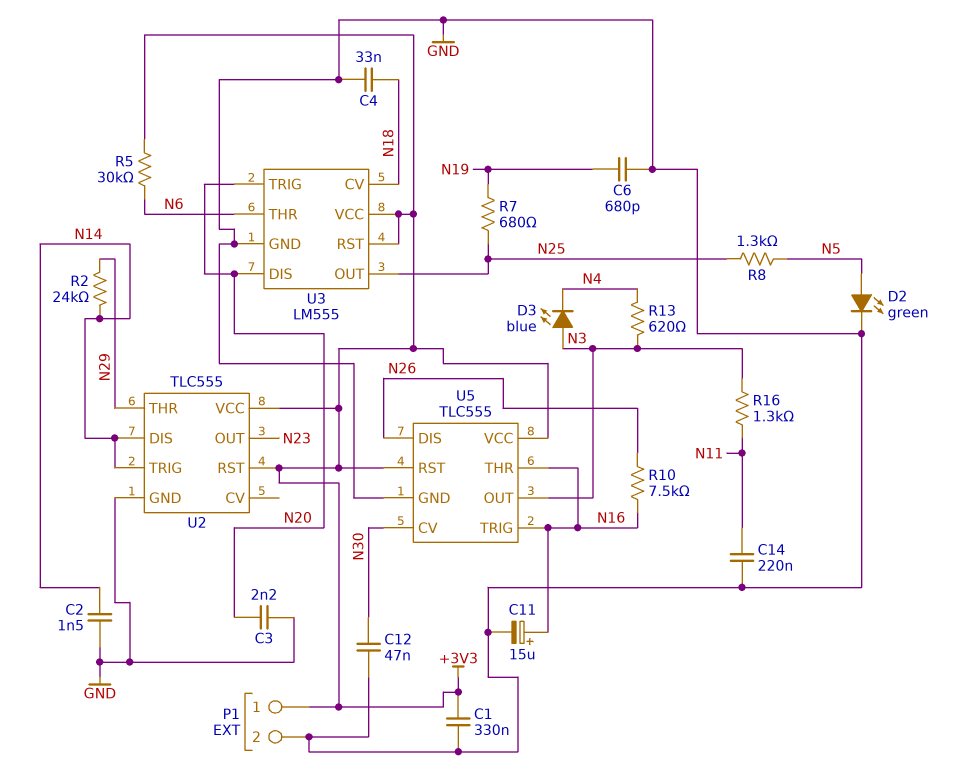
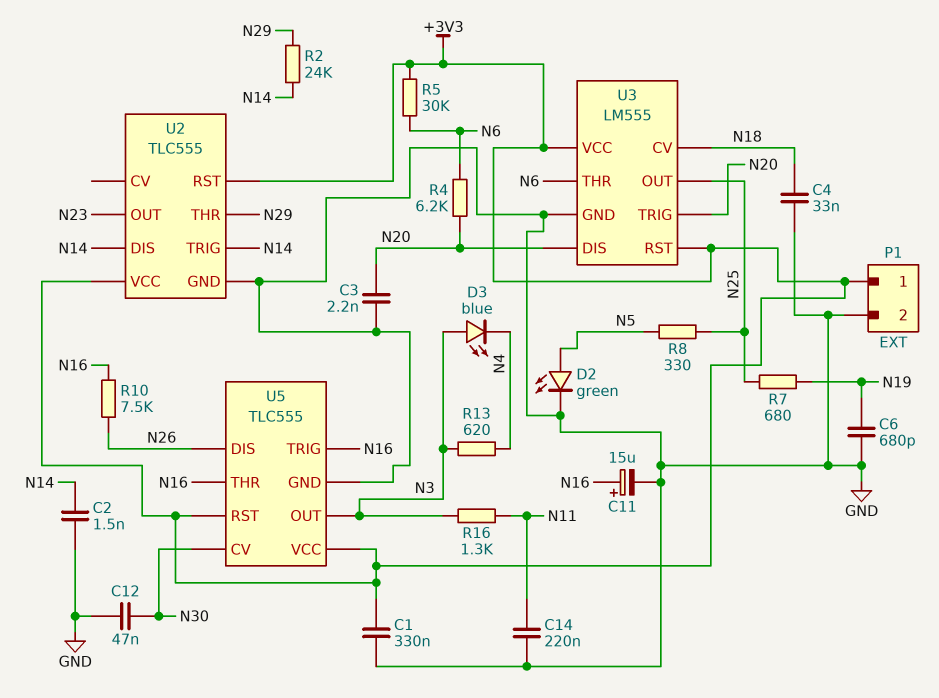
R4: none -> 6.2k (N6, N20)
R8: 1.3k (N5, N25) -> 330 (N5, N25)

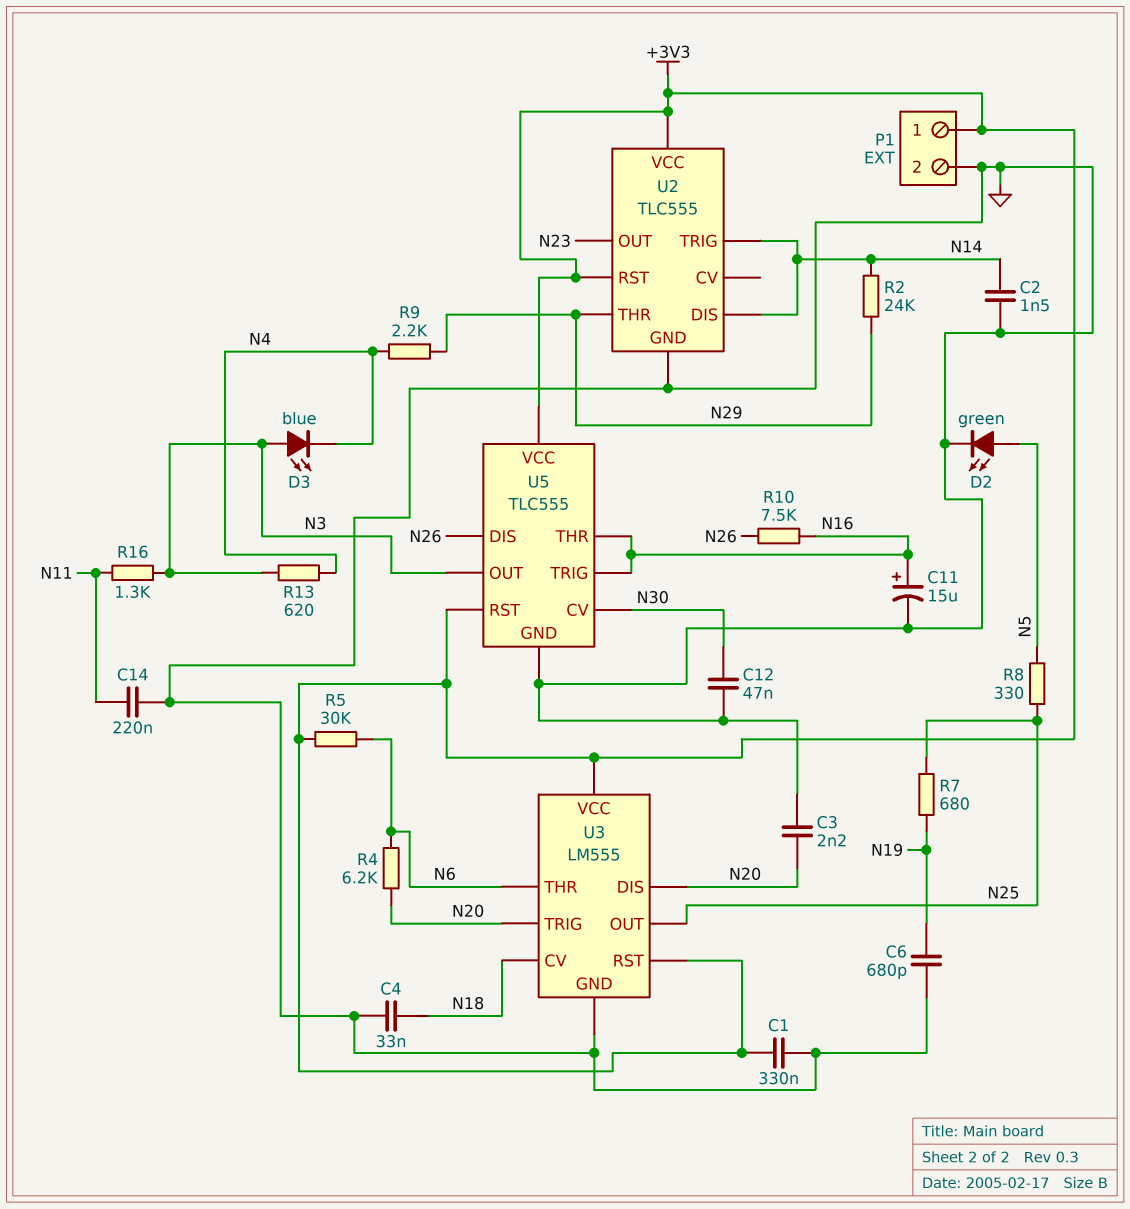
R9: none -> 2.2k (N4, N29)

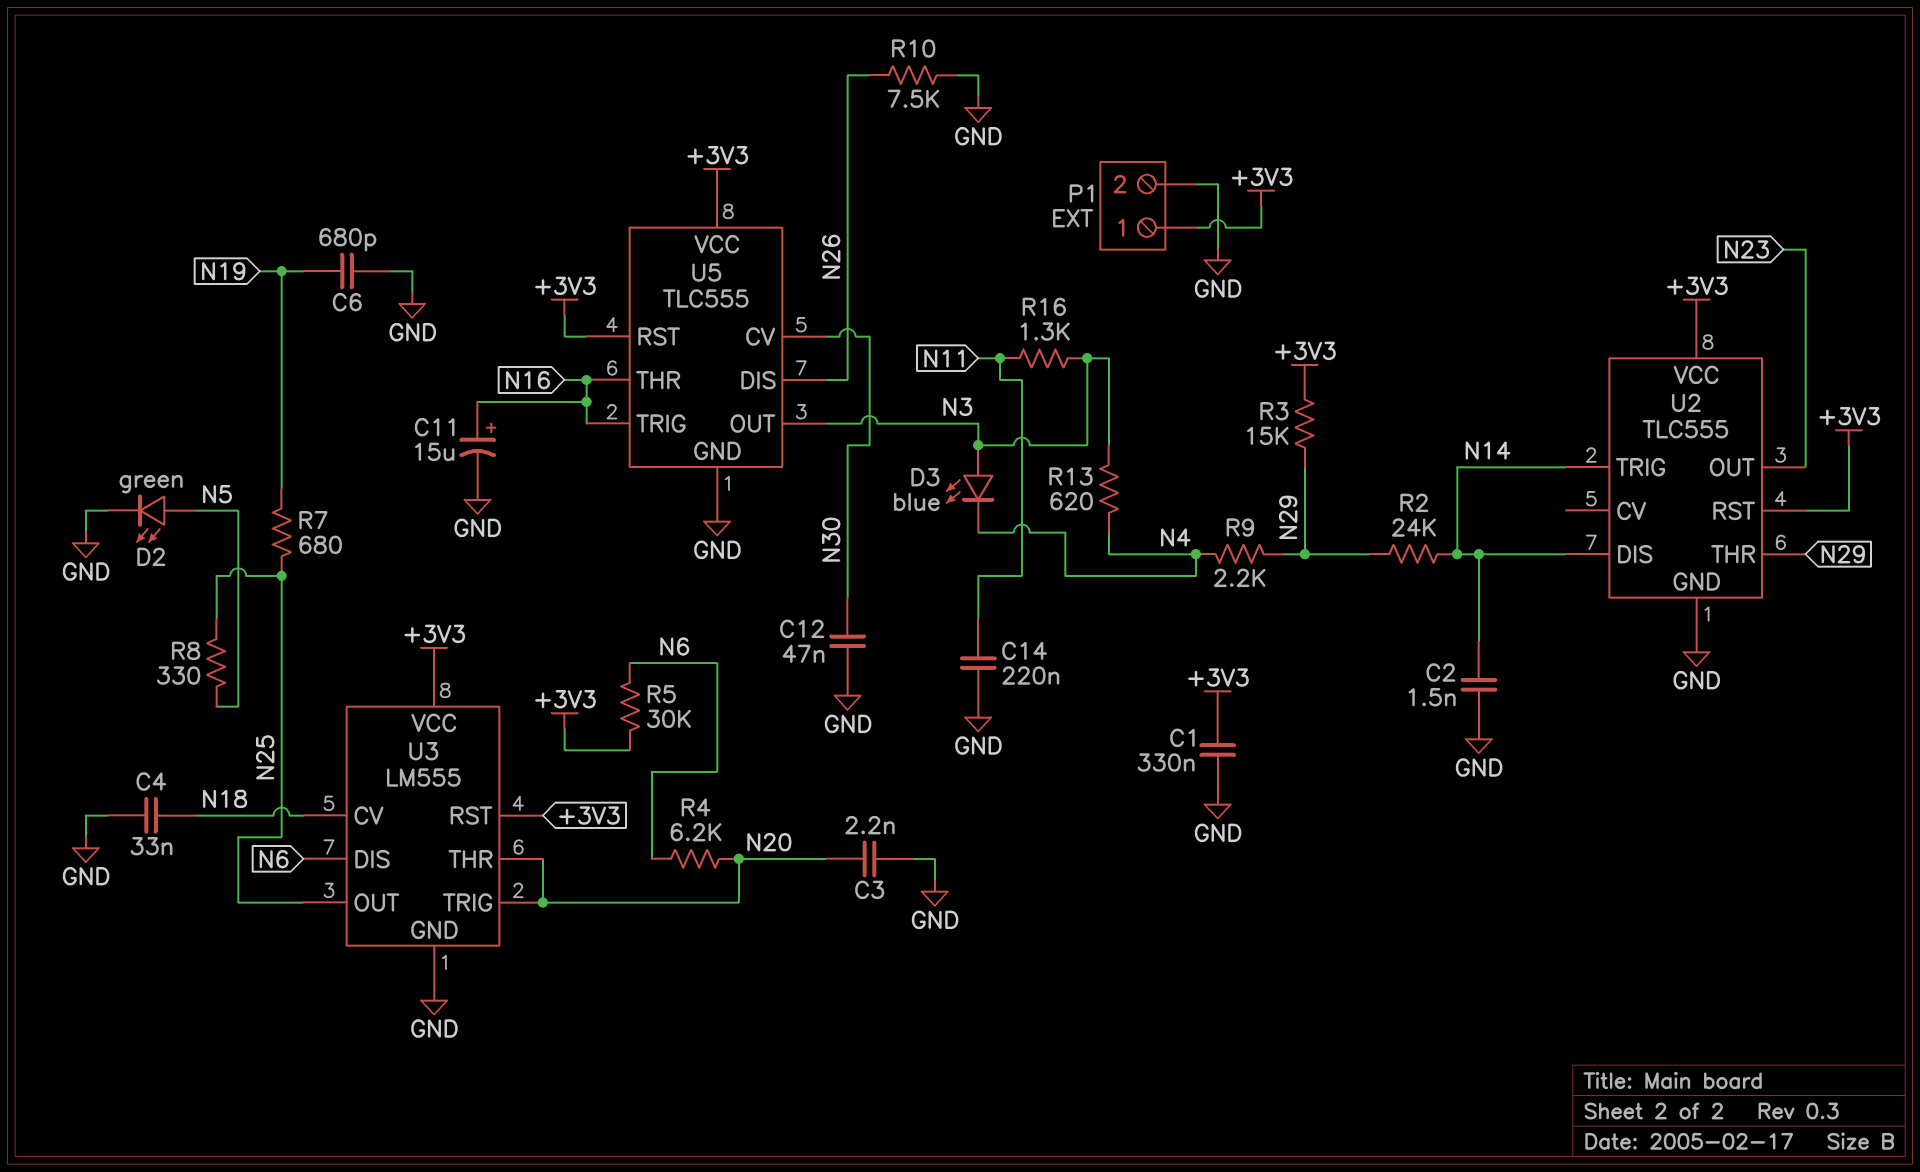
R3: none -> 15k (+3V3, N29)
R10: 7.5k (N16, N26) -> 7.5k (GND, N26)
U3 pin DIS: N20 -> N6
U3 pin THR: N6 -> N20

